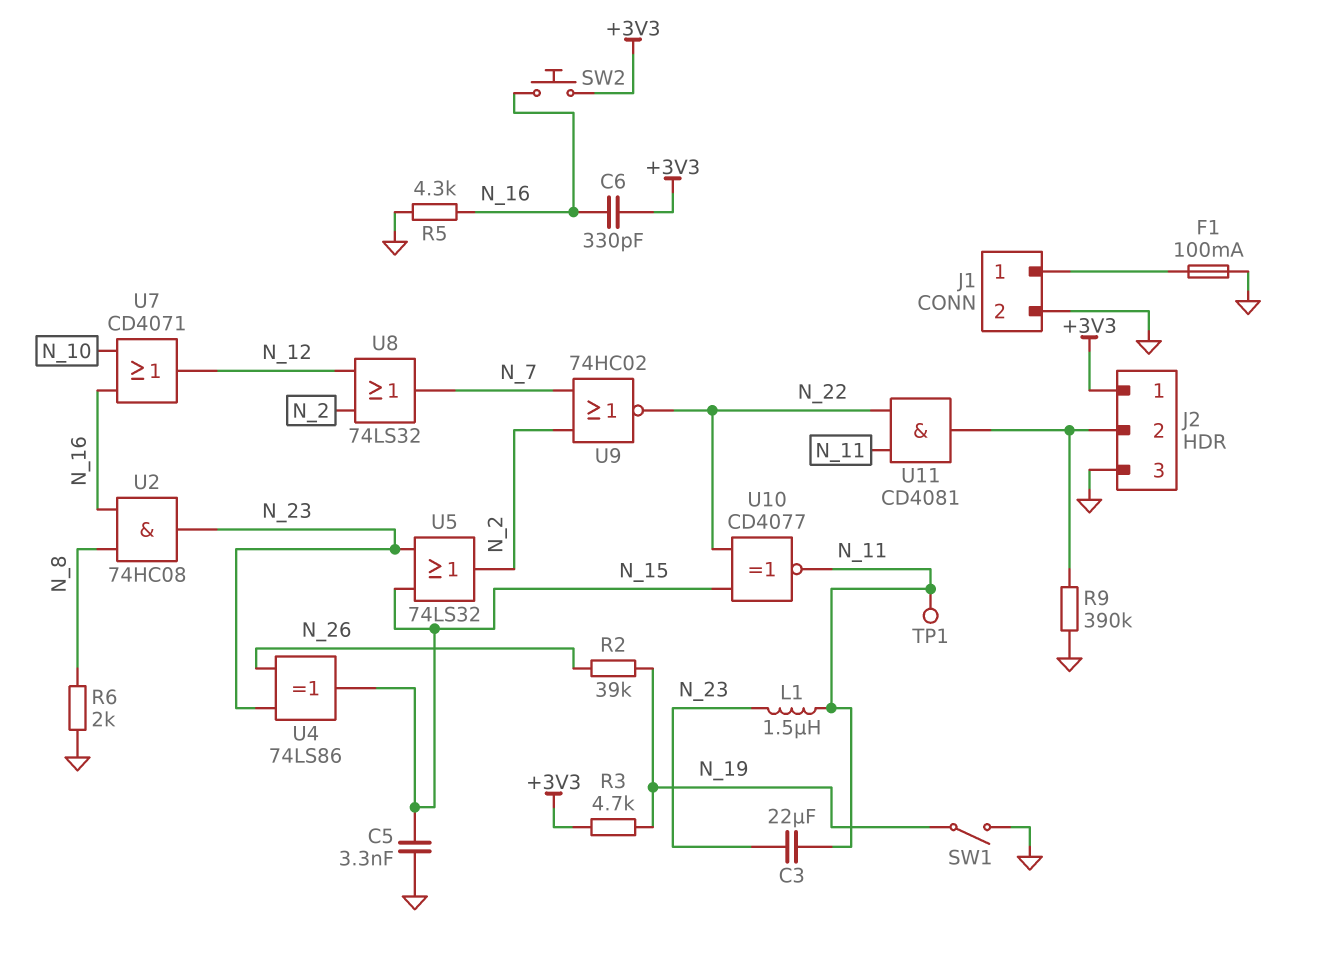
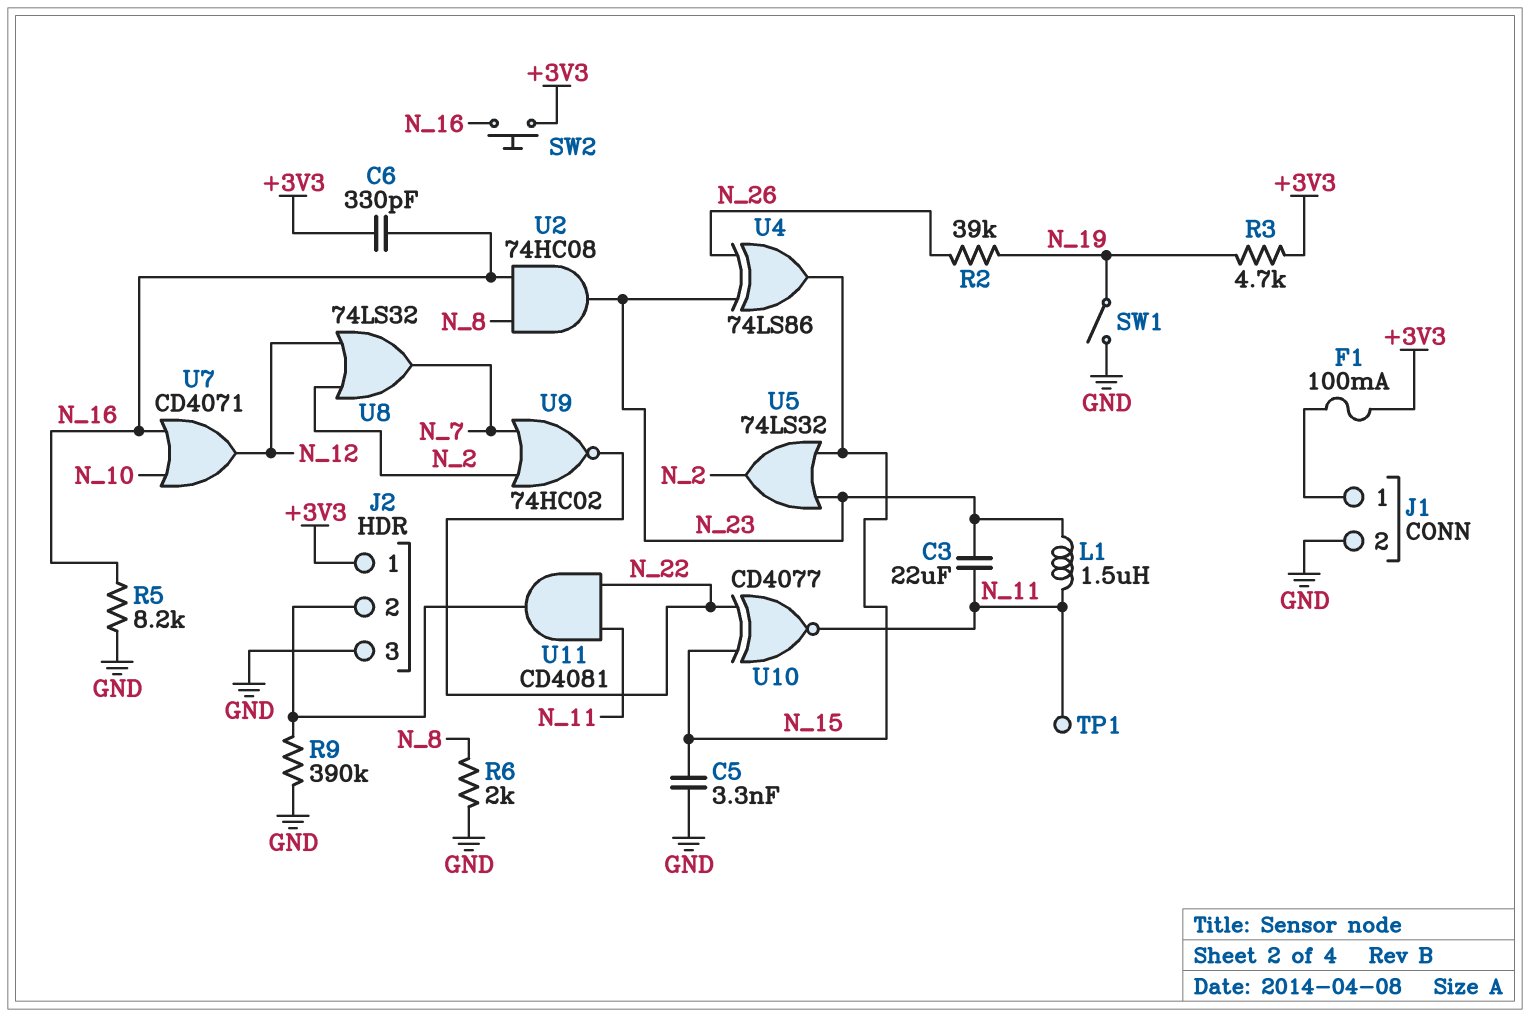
F1: 100mA (GND, J1/1) -> 100mA (+3V3, J1/1)
R5: 4.3k (GND, N_16) -> 8.2k (GND, N_16)

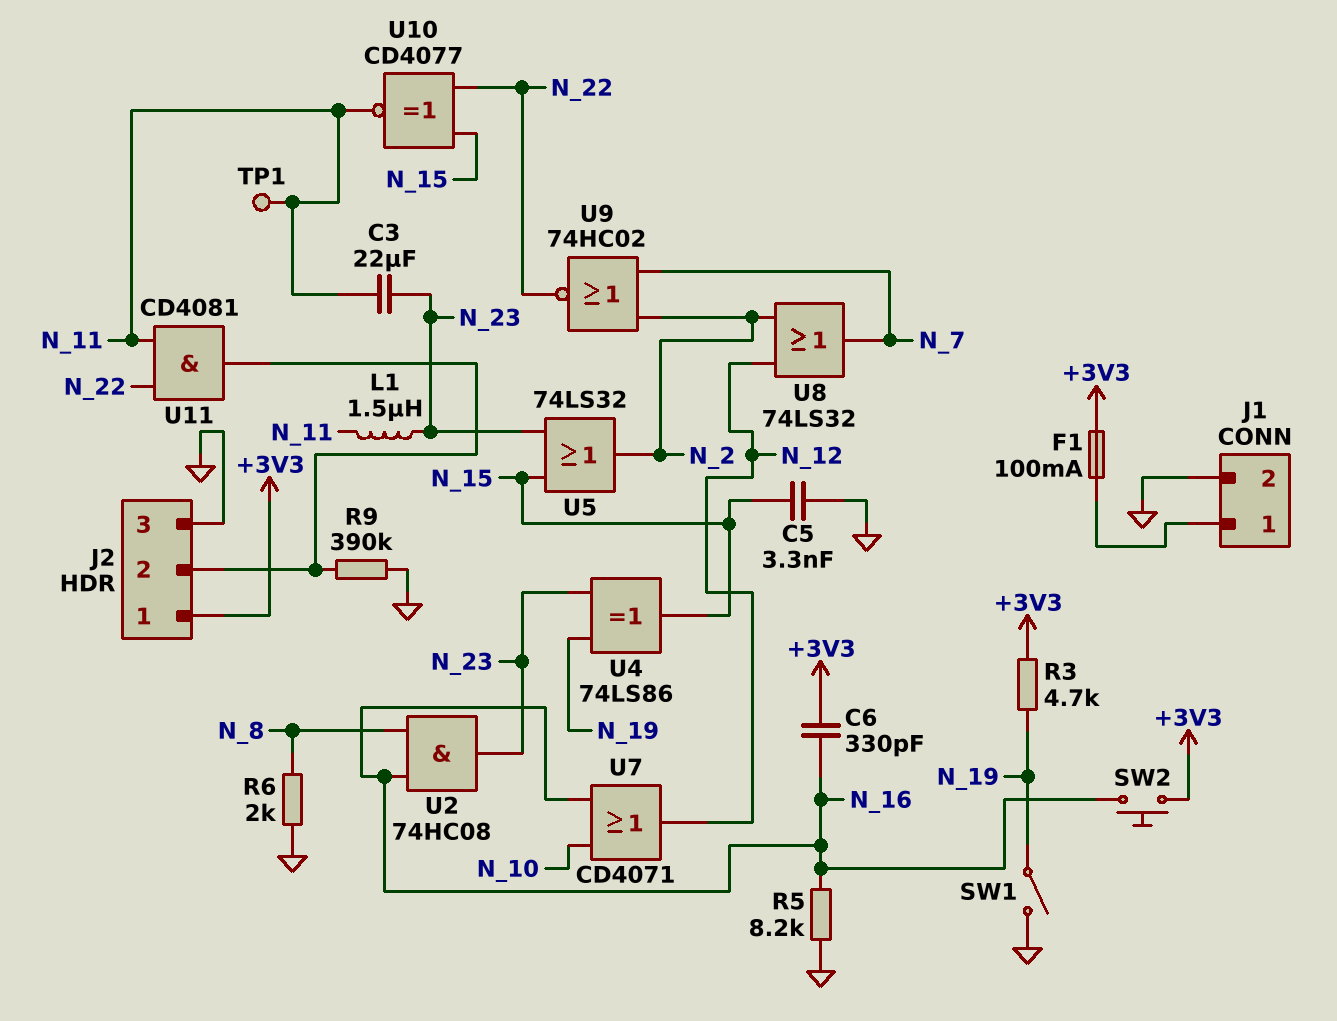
R2: 39k (N_19, N_26) -> none
U4: XOR 74LS86 (in N_23, in N_26, out N_15) -> XOR 74LS86 (in N_19, in N_23, out N_15)

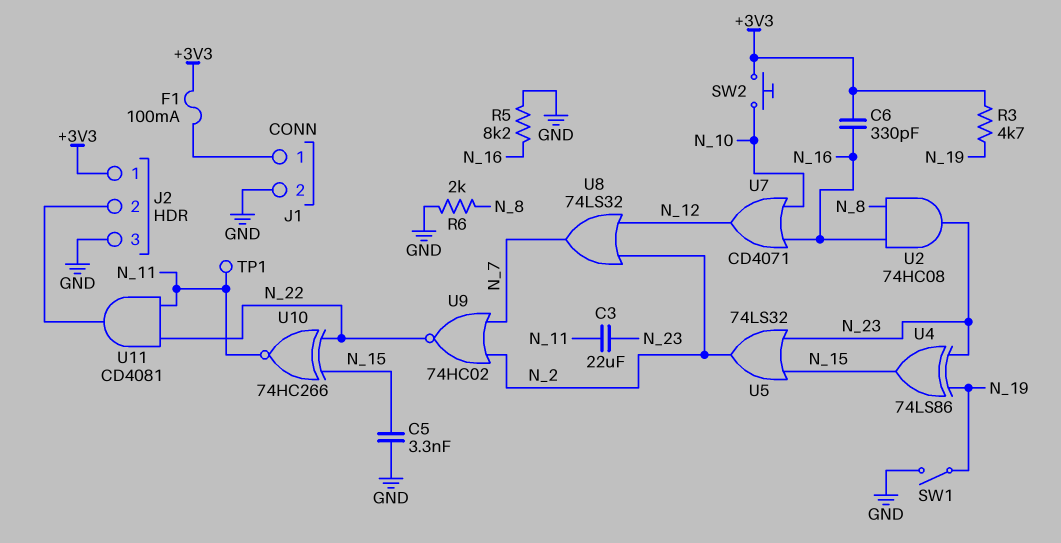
L1: 1.5uH (N_11, N_23) -> none
R9: 390k (GND, J2/2) -> none
SW2: button (+3V3, N_16) -> button (+3V3, N_10)
U10: XNOR CD4077 (in N_15, in N_22, out N_11) -> XNOR 74HC266 (in N_15, in N_22, out N_11)

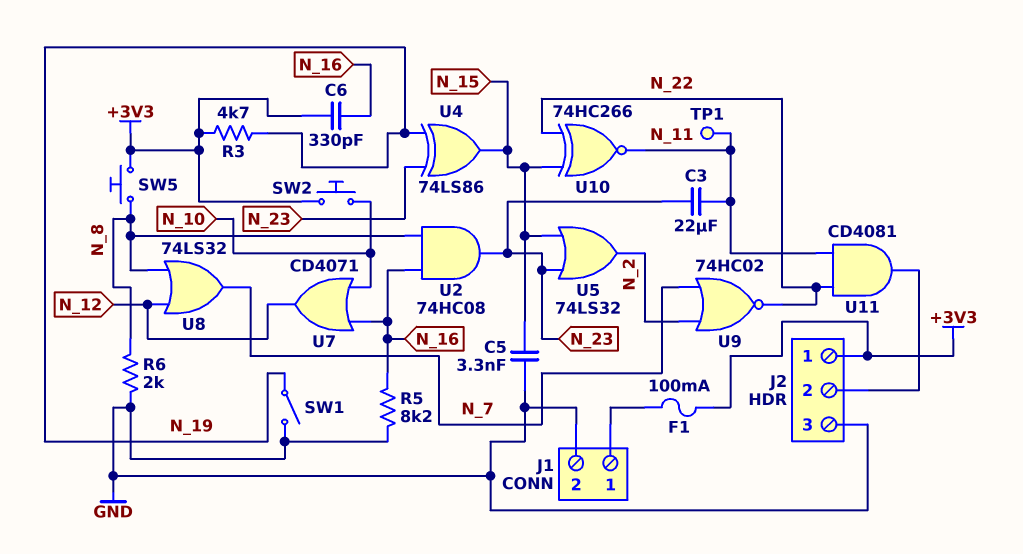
SW5: none -> button (+3V3, N_8)
U8: OR 74LS32 (in N_2, in N_12, out N_7) -> OR 74LS32 (in N_8, in N_12, out N_7)

